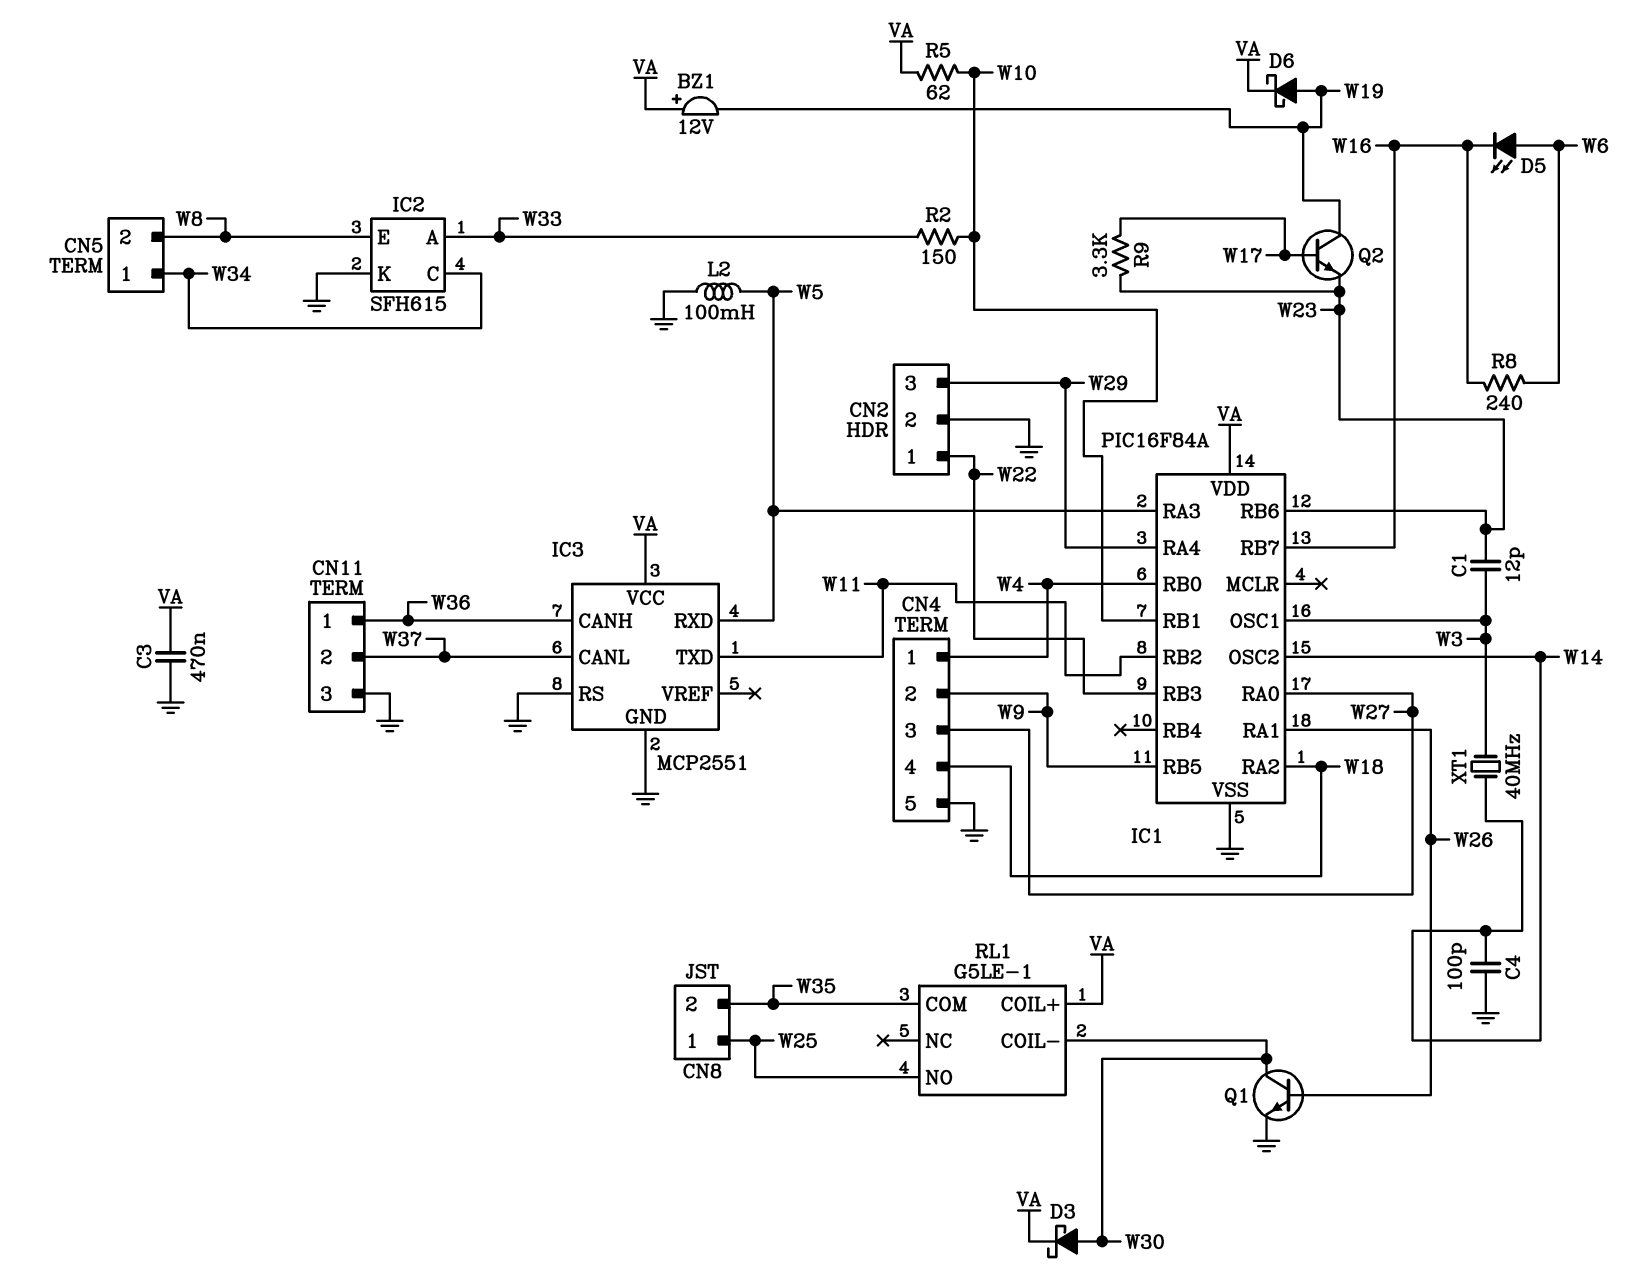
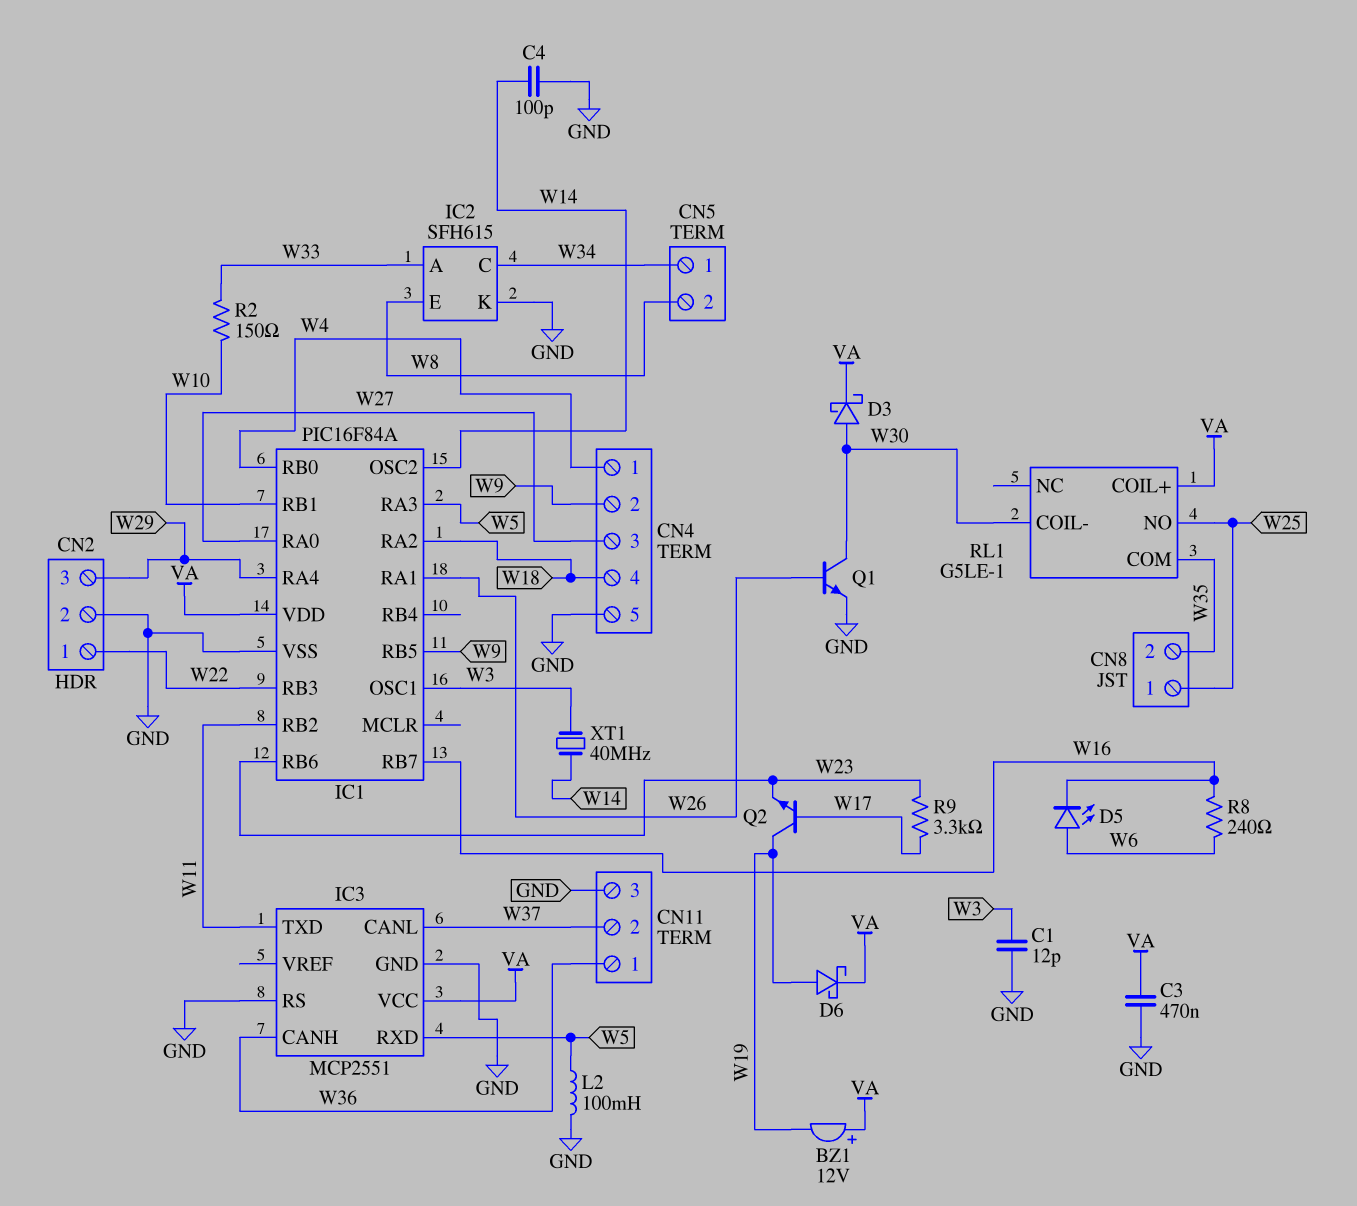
C1: 12pF (W3, W23) -> 12pF (GND, W3)
R5: 62 (VA, W10) -> none

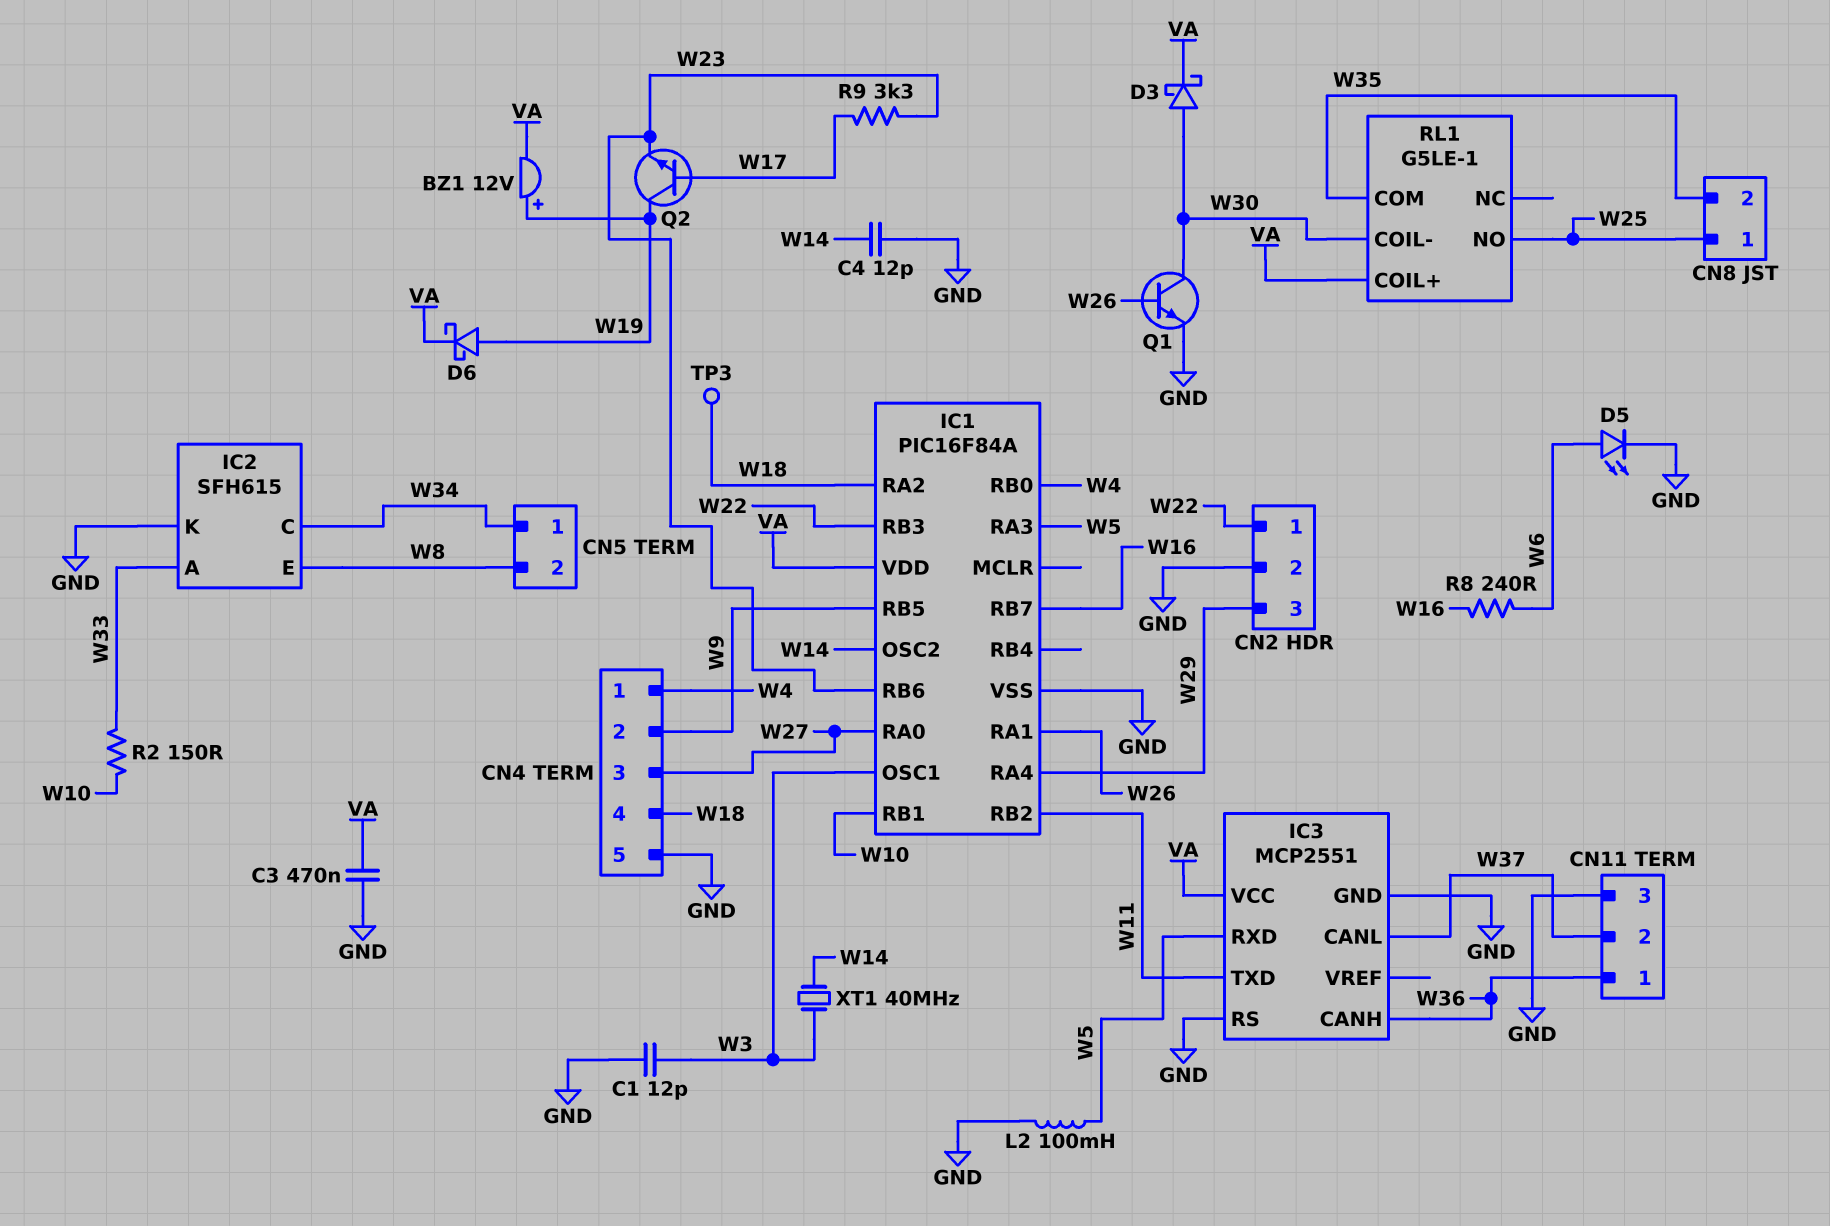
BZ1: buzzer 12V (plus VA, minus W19) -> buzzer 12V (plus W19, minus VA)
C4: 100pF (GND, W14) -> 12pF (GND, W14)
D5: LED (A W6, K W16) -> LED (A W6, K GND)
TP3: none -> test point (W18)

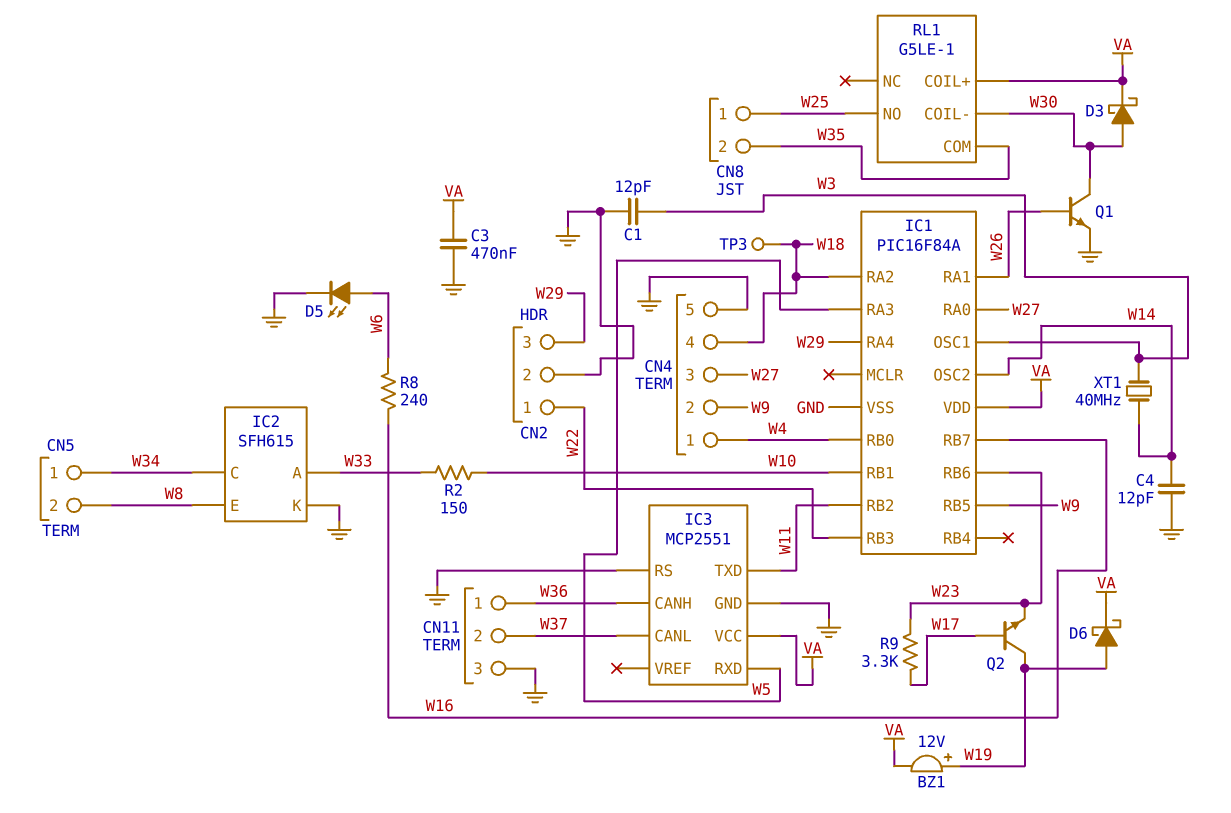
L2: 100mH (GND, W5) -> none

